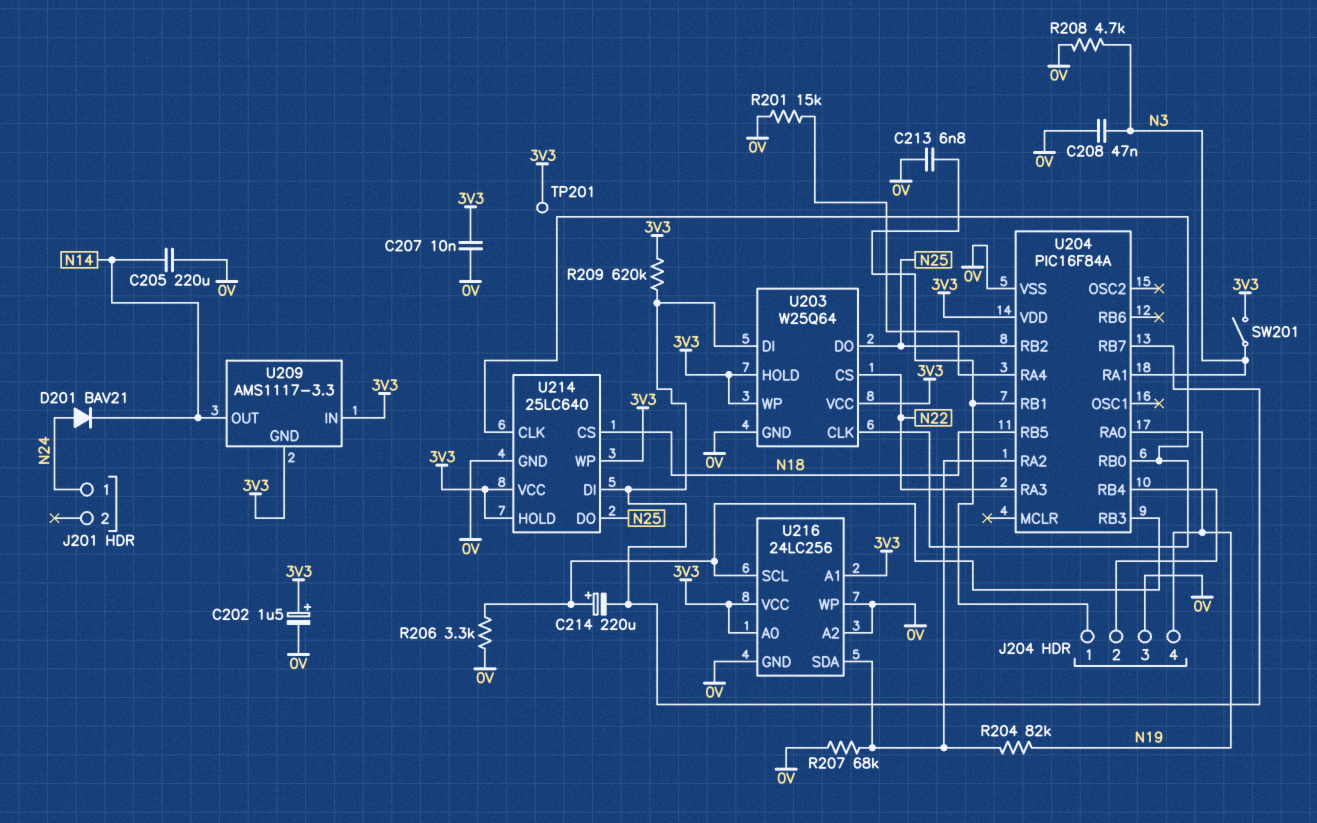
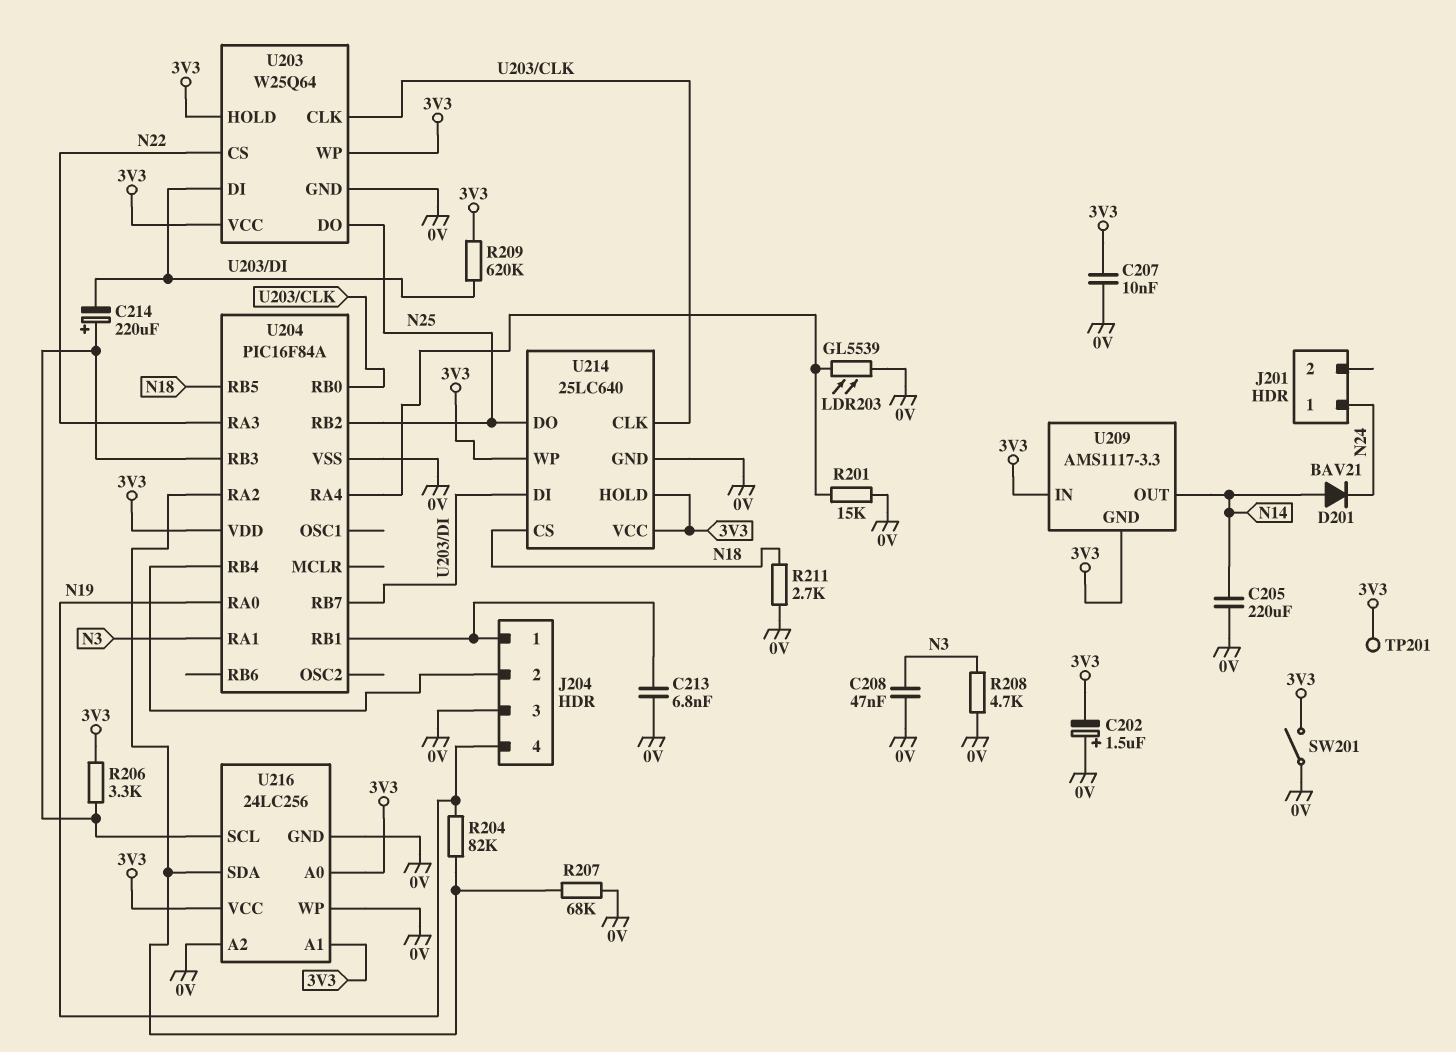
C202: 1.5uF (plus 3V3, minus 0V) -> 1.5uF (plus 0V, minus 3V3)
D201: diode BAV21 (A N24, K N14) -> diode BAV21 (A N14, K N24)
LDR203: none -> GL5539 (0V, U204/RA4)
R206: 3.3k (0V, U204/RB3) -> 3.3k (3V3, U204/RB3)
R211: none -> 2.7k (0V, N18)
SW201: switch (3V3, N3) -> switch (0V, 3V3)

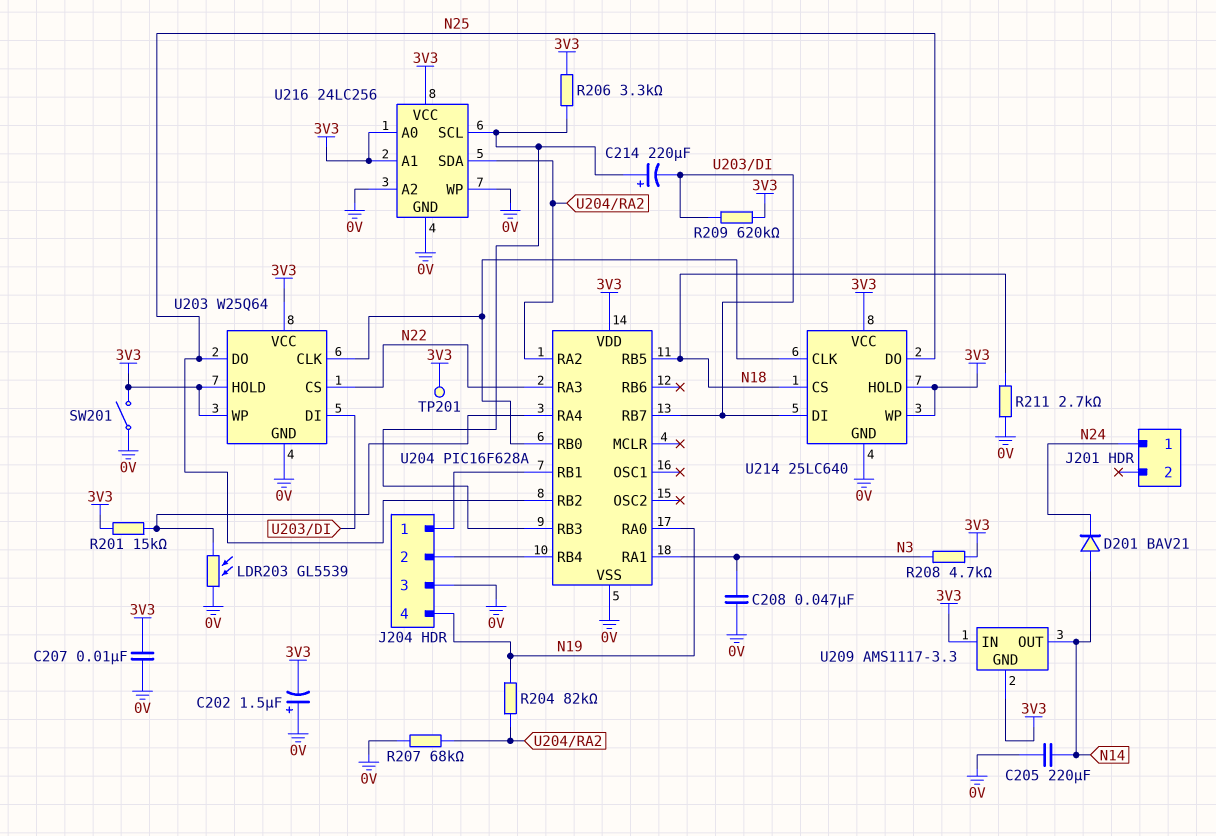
C213: 6.8nF (0V, J204/1) -> none
R201: 15k (0V, U204/RA4) -> 15k (3V3, U204/RA4)
R208: 4.7k (0V, N3) -> 4.7k (3V3, N3)
U204: PIC16F84A -> PIC16F628A

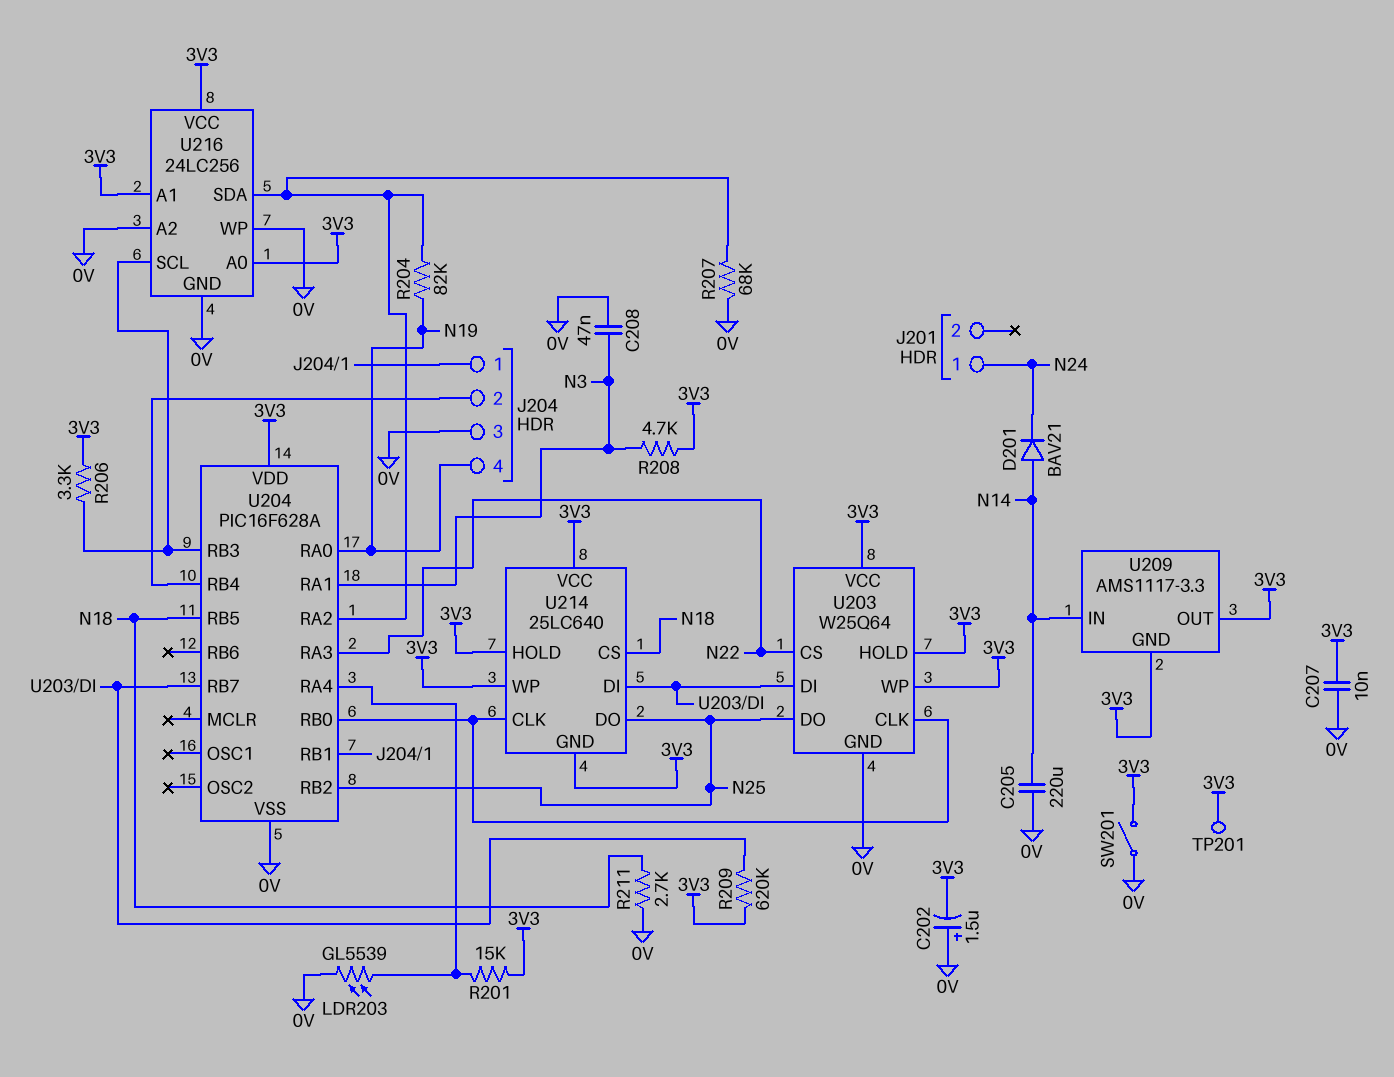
C214: 220uF (plus U204/RB3, minus U203/DI) -> none
U209 pin IN: 3V3 -> N14
U209 pin OUT: N14 -> 3V3
U214 pin GND: 0V -> 3V3

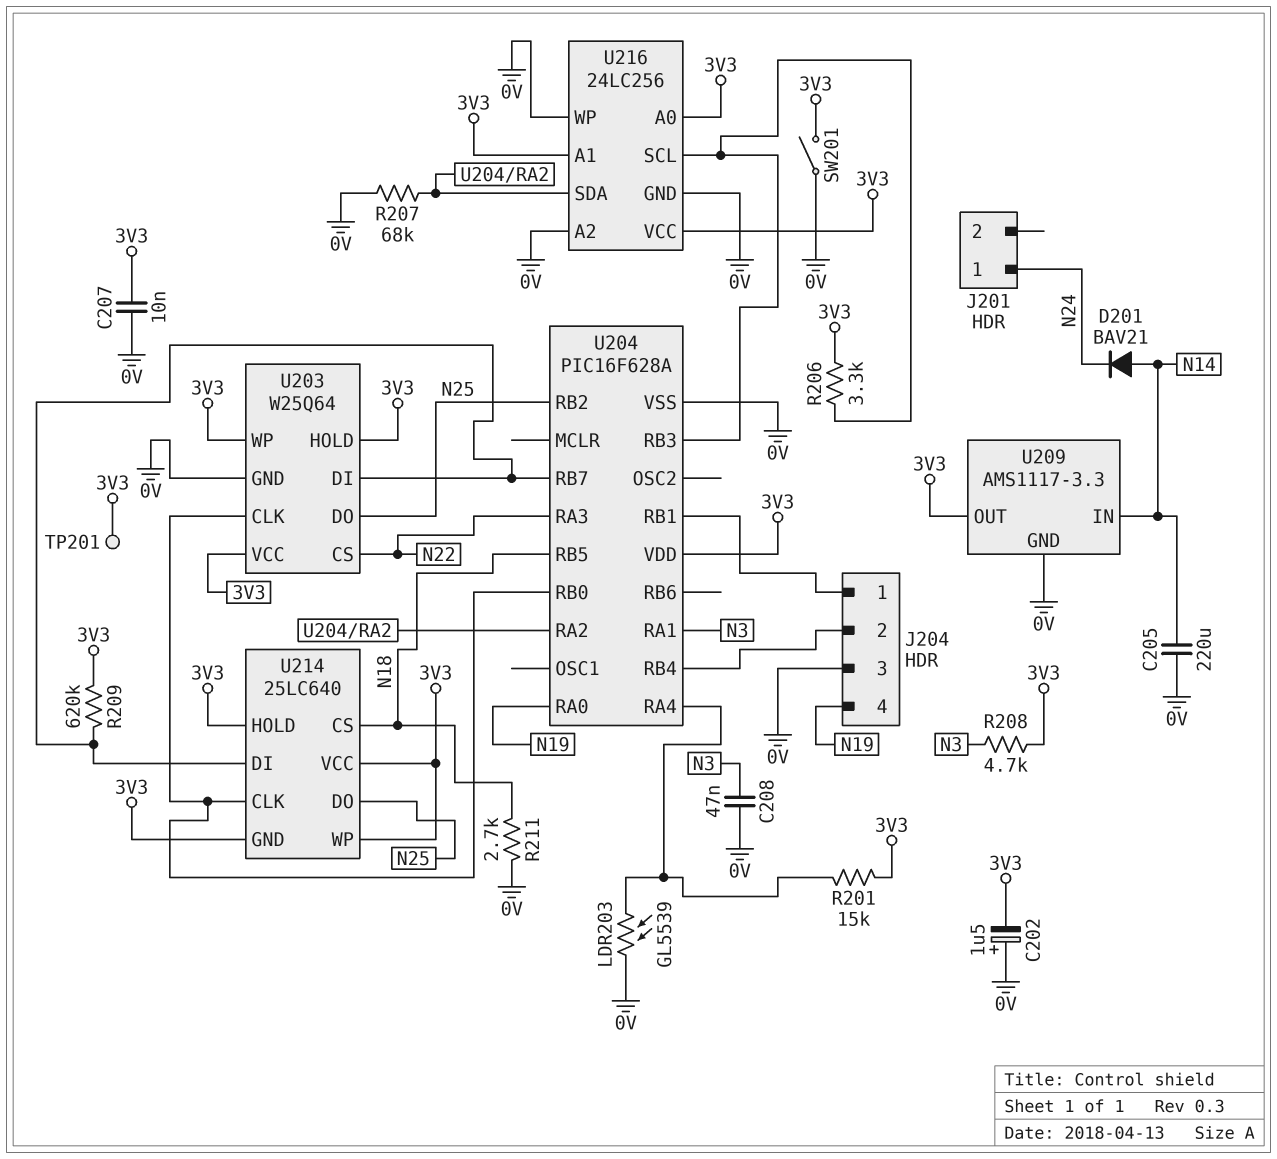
R204: 82k (N19, U204/RA2) -> none
U209 pin GND: 3V3 -> 0V

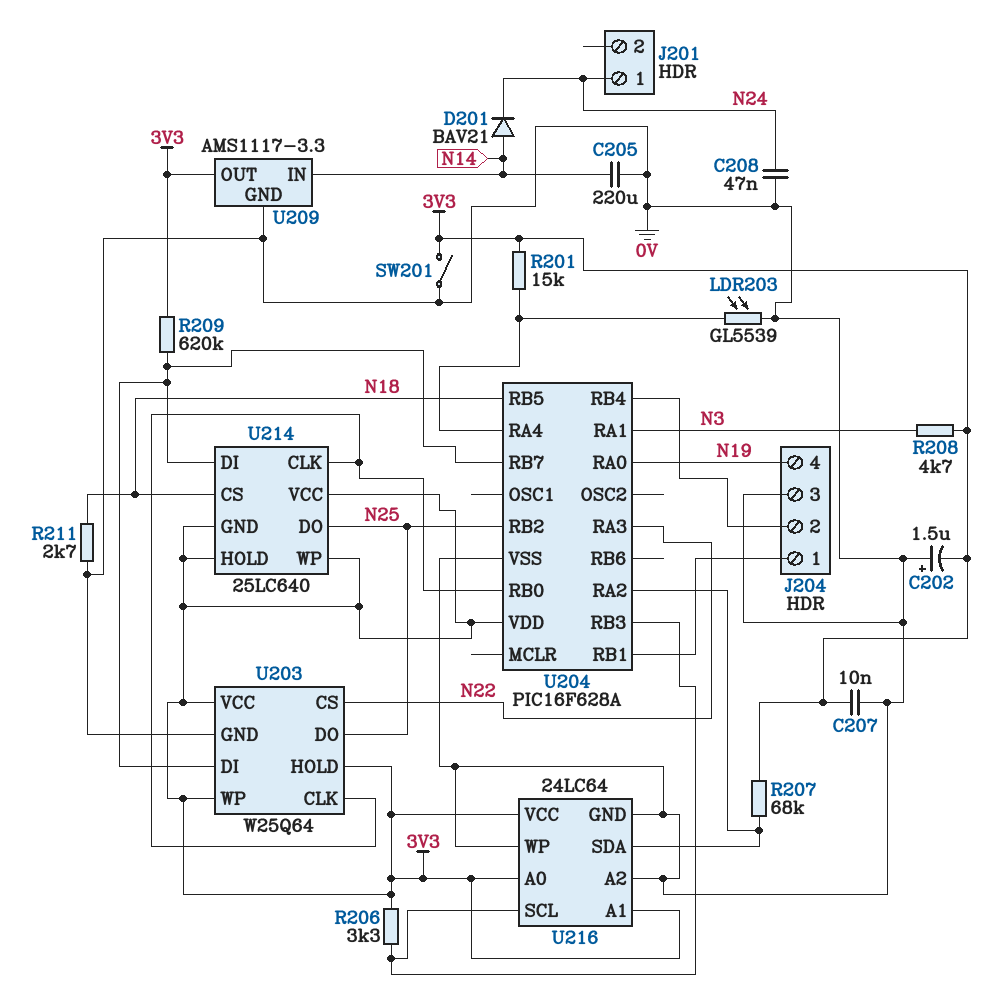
C208: 47nF (0V, N3) -> 47nF (0V, N24)
R207: 68k (0V, U204/RA2) -> 68k (3V3, U204/RA2)
TP201: test point (3V3) -> none
U216: 24LC256 -> 24LC64

